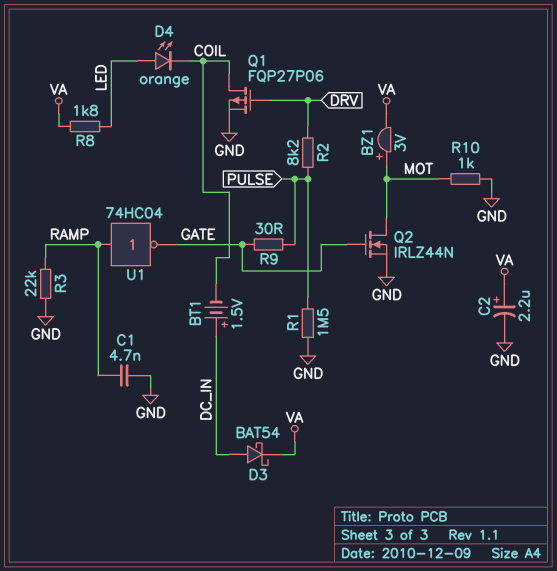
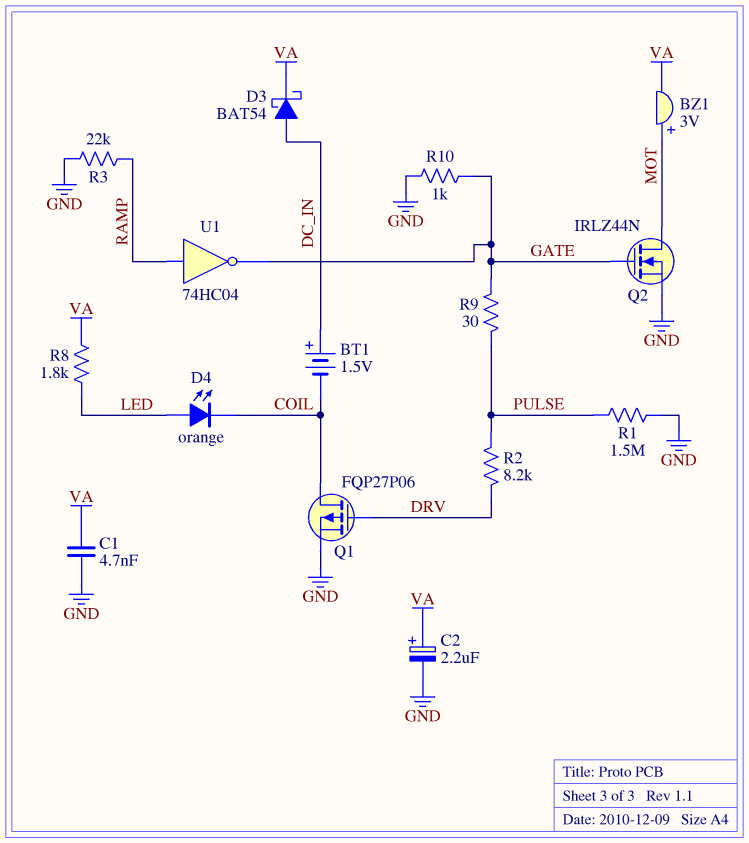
C1: 4.7nF (GND, RAMP) -> 4.7nF (GND, VA)
R10: 1k (GND, MOT) -> 1k (GATE, GND)

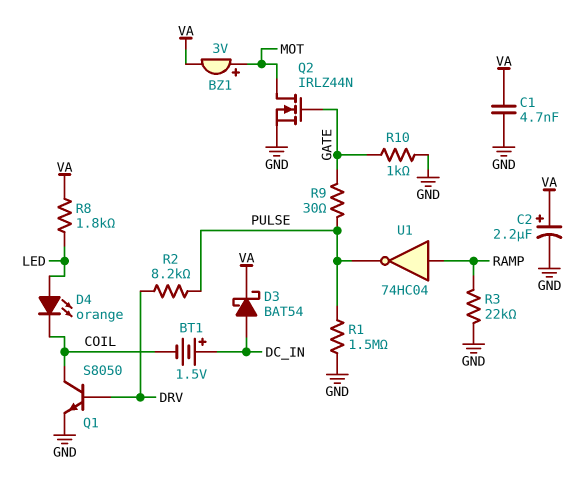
Q1: PMOS FQP27P06 (G DRV, D COIL, S GND) -> NPN S8050 (B DRV, C COIL, E GND)
U1: NOT 74HC04 (in RAMP, out GATE) -> NOT 74HC04 (in RAMP, out PULSE)

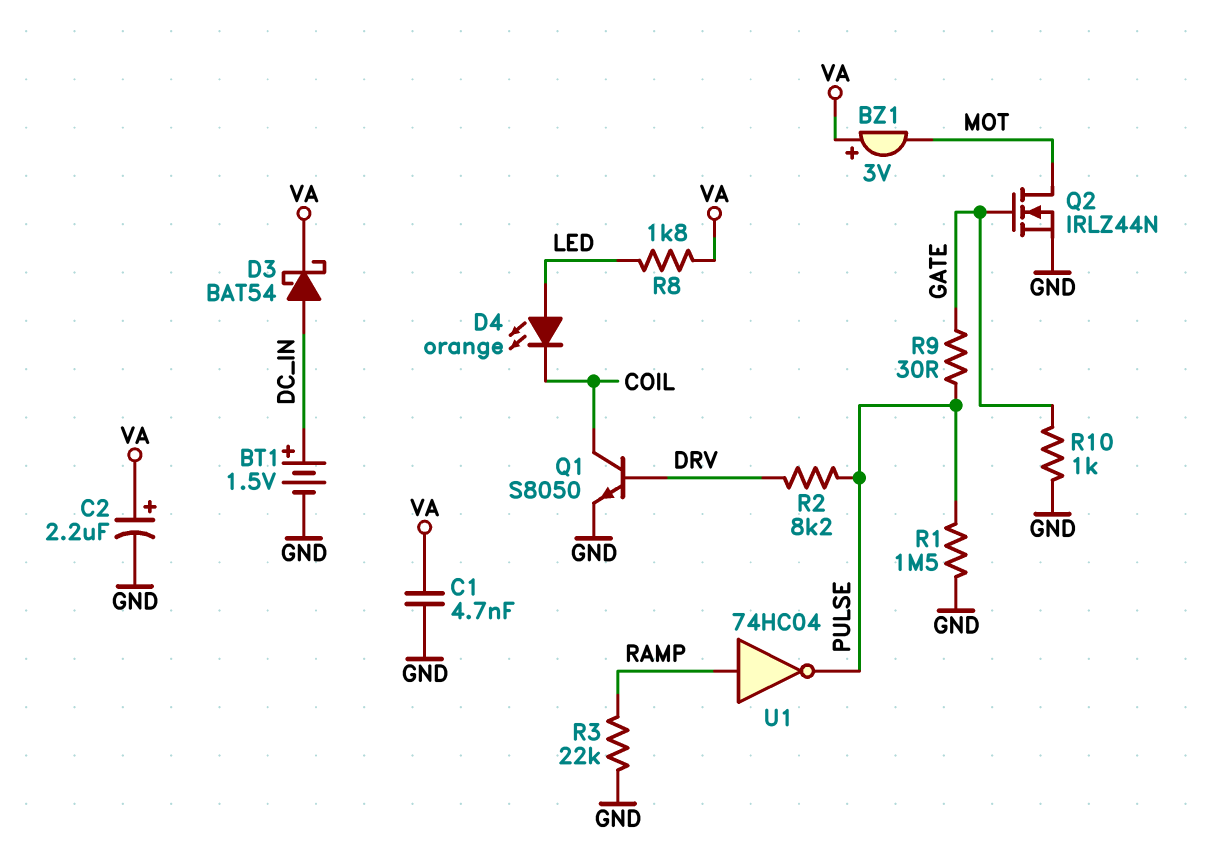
BT1: 1.5V (plus DC_IN, minus COIL) -> 1.5V (plus DC_IN, minus GND)
BZ1: buzzer 3V (plus MOT, minus VA) -> buzzer 3V (plus VA, minus MOT)

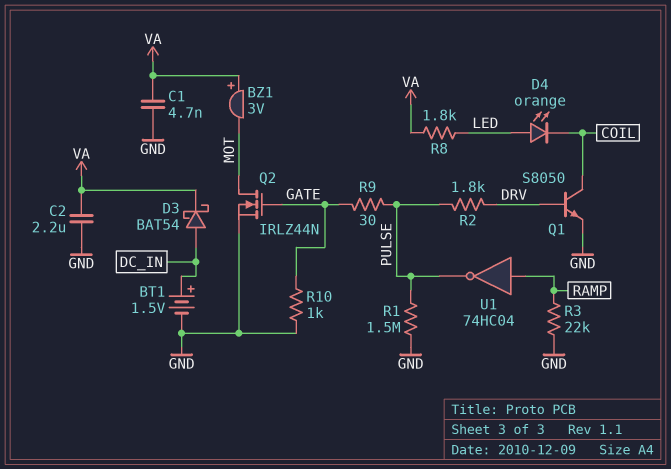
C2: 2.2uF (plus VA, minus GND) -> 2.2uF (GND, VA)
R2: 8.2k (DRV, PULSE) -> 1.8k (DRV, PULSE)

